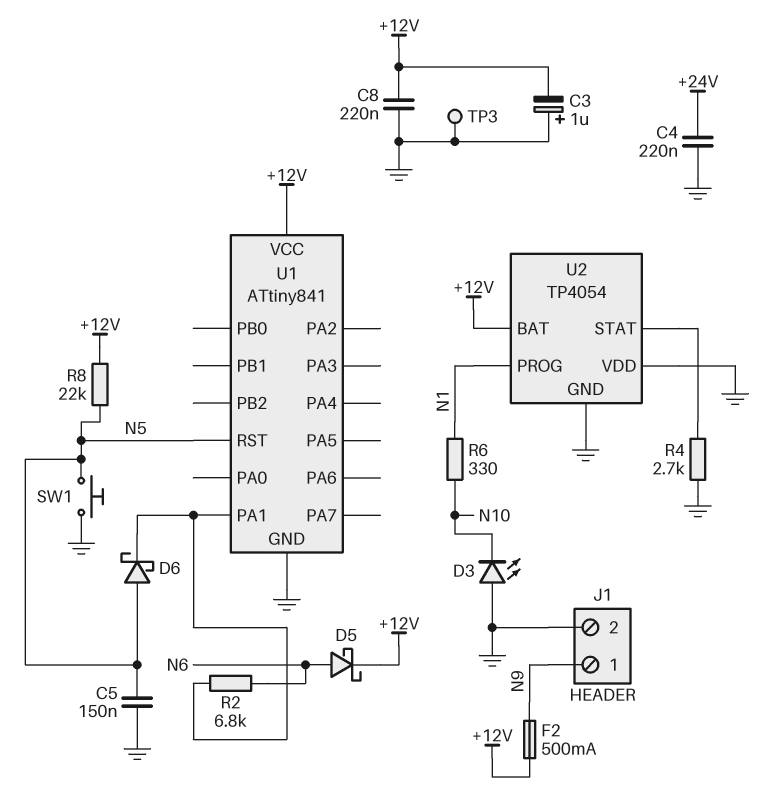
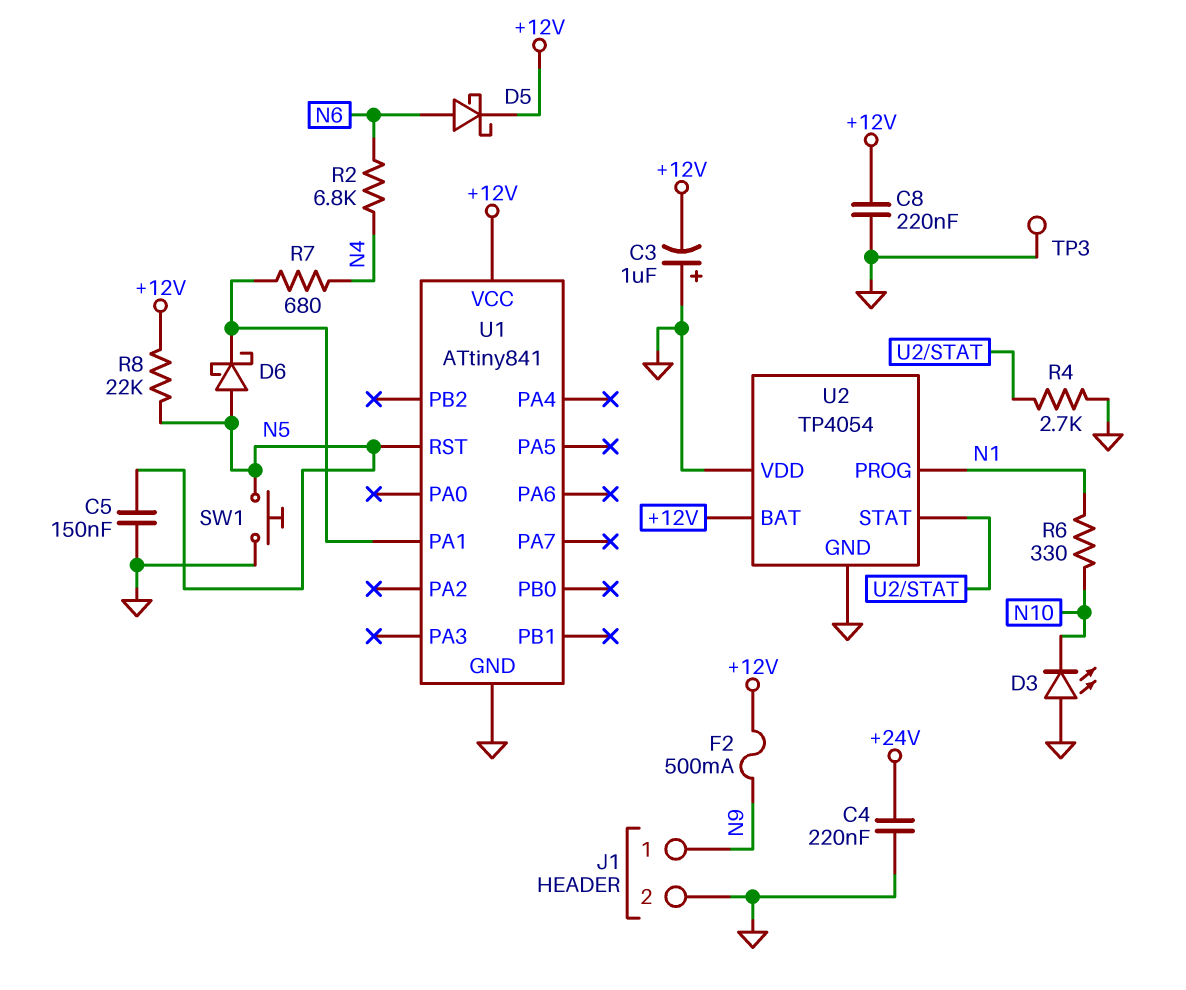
R2: 6.8k (N6, U1/PA1) -> 6.8k (N4, N6)
R7: none -> 680 (N4, U1/PA1)

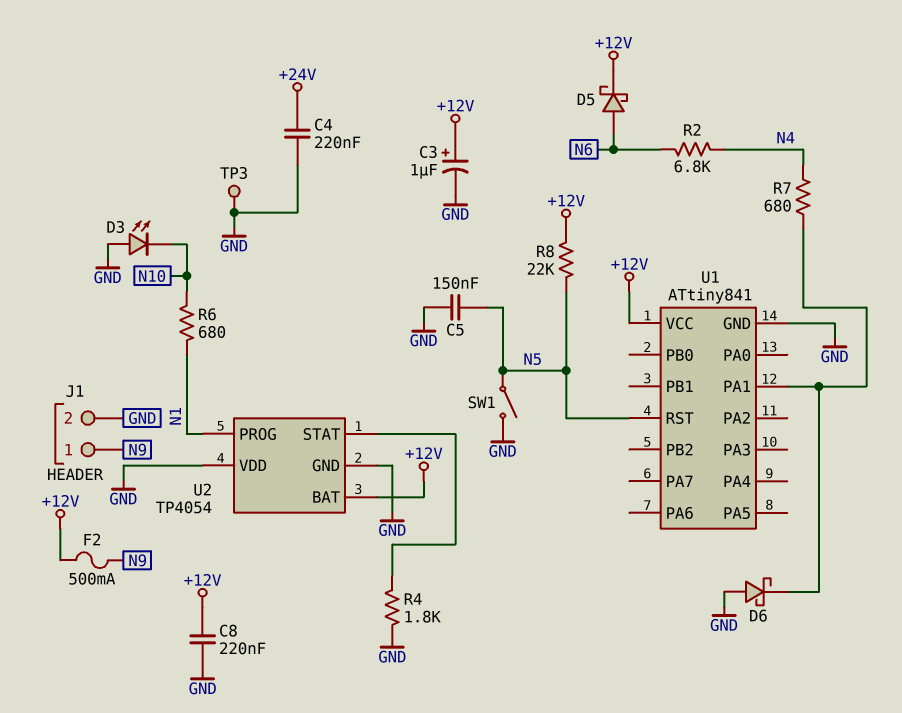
C3: 1uF (plus GND, minus +12V) -> 1uF (plus +12V, minus GND)
D6: schottky (A N5, K U1/PA1) -> schottky (A GND, K U1/PA1)
R4: 2.7k (GND, U2/STAT) -> 1.8k (GND, U2/STAT)
R6: 330 (N1, N10) -> 680 (N1, N10)
SW1: button (GND, N5) -> switch (GND, N5)

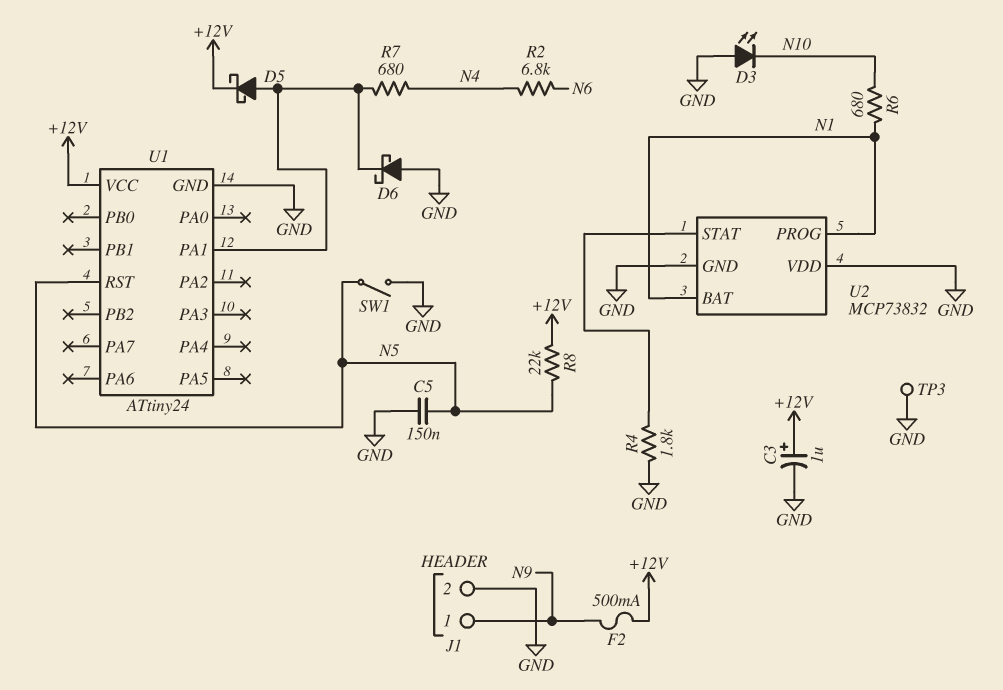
C4: 220nF (+24V, GND) -> none
C8: 220nF (+12V, GND) -> none
D5: schottky (A N6, K +12V) -> schottky (A U1/PA1, K +12V)
U1: ATtiny841 -> ATtiny24
U2: TP4054 -> MCP73832
U2 pin BAT: +12V -> N1

